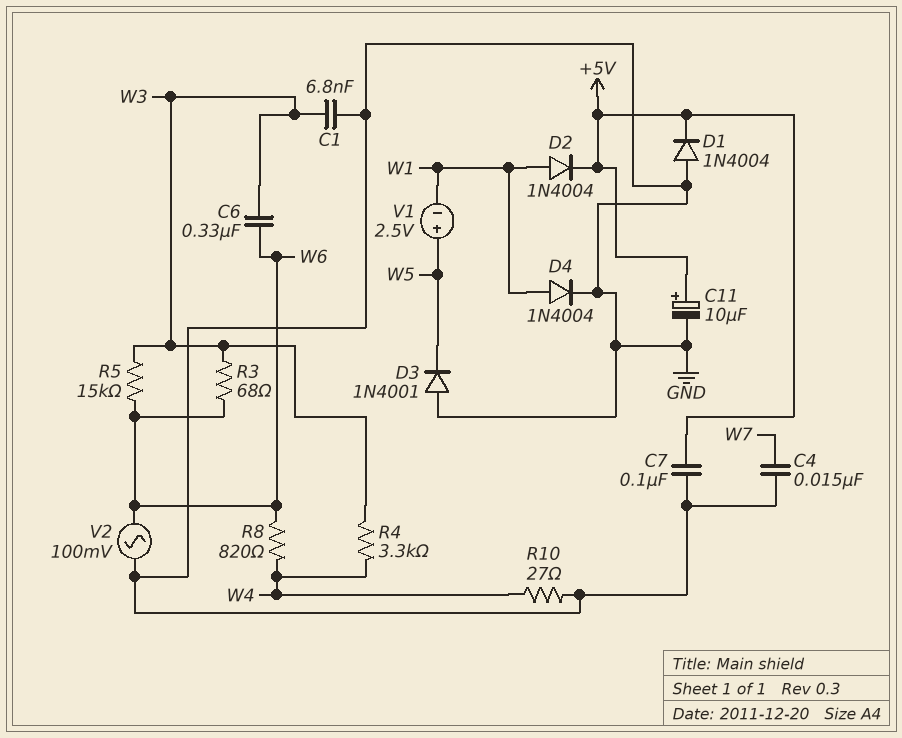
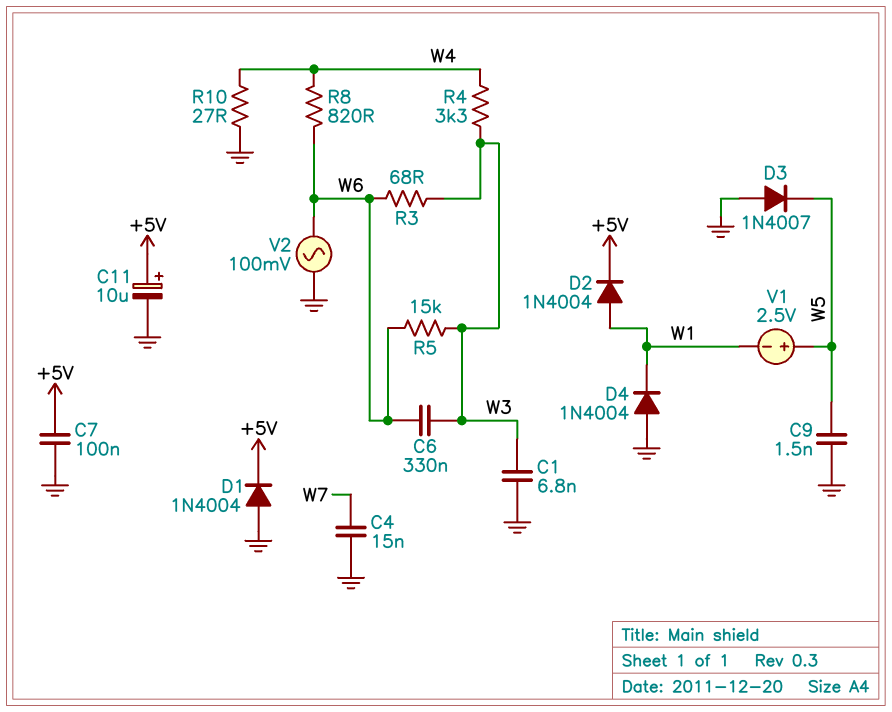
C9: none -> 1.5nF (GND, W5)
D3: diode 1N4001 (A GND, K W5) -> diode 1N4007 (A GND, K W5)
D4: diode 1N4004 (A W1, K GND) -> diode 1N4004 (A GND, K W1)

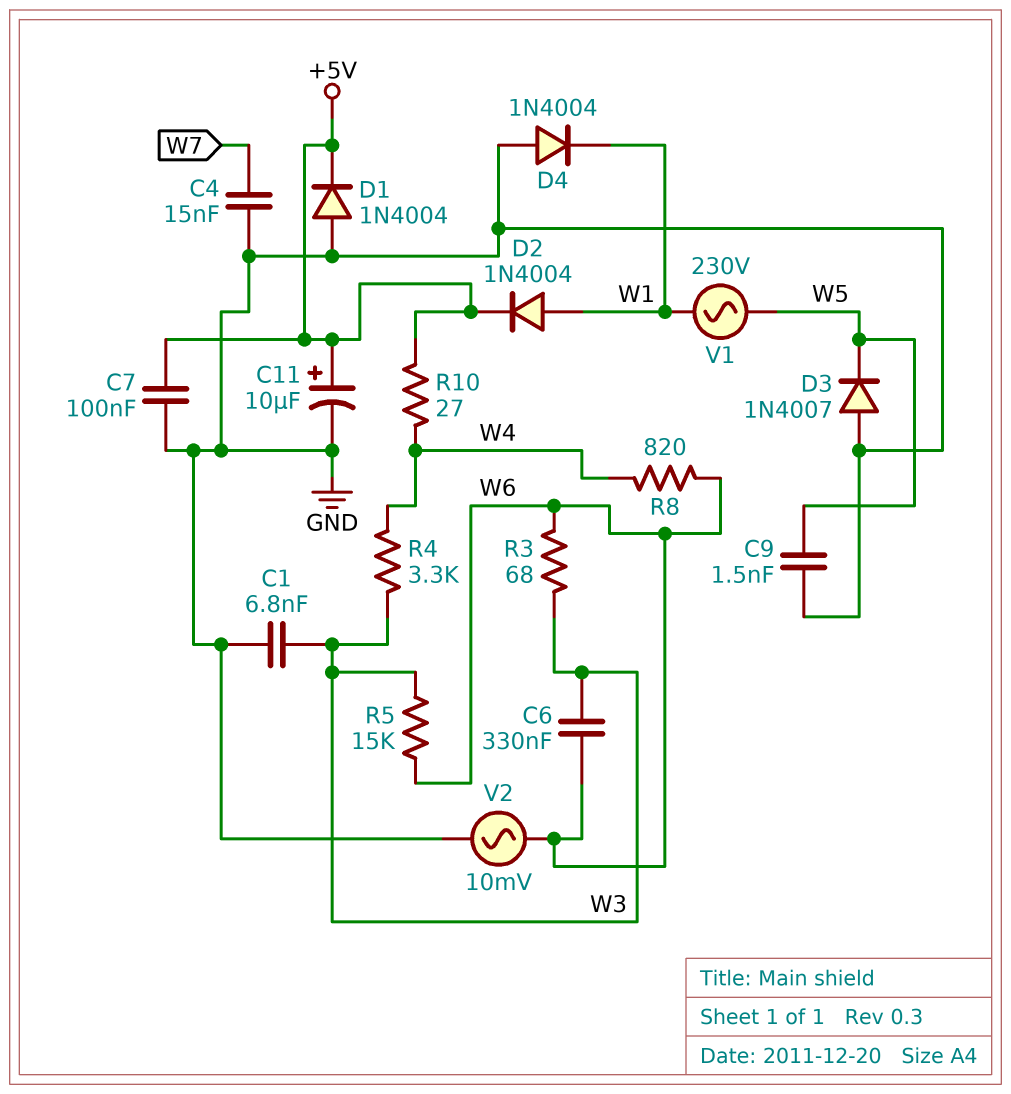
R10: 27 (GND, W4) -> 27 (+5V, W4)
V1: 2.5V (plus W5, minus W1) -> AC 230V (W1, W5)
V2: AC 100mV (GND, W6) -> AC 10mV (GND, W6)

